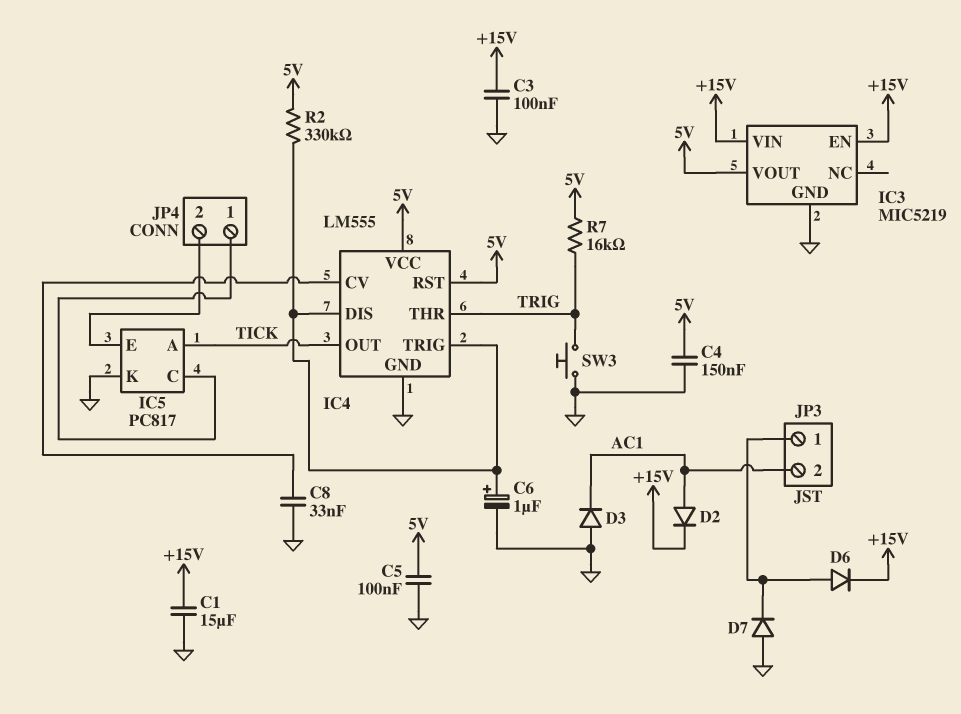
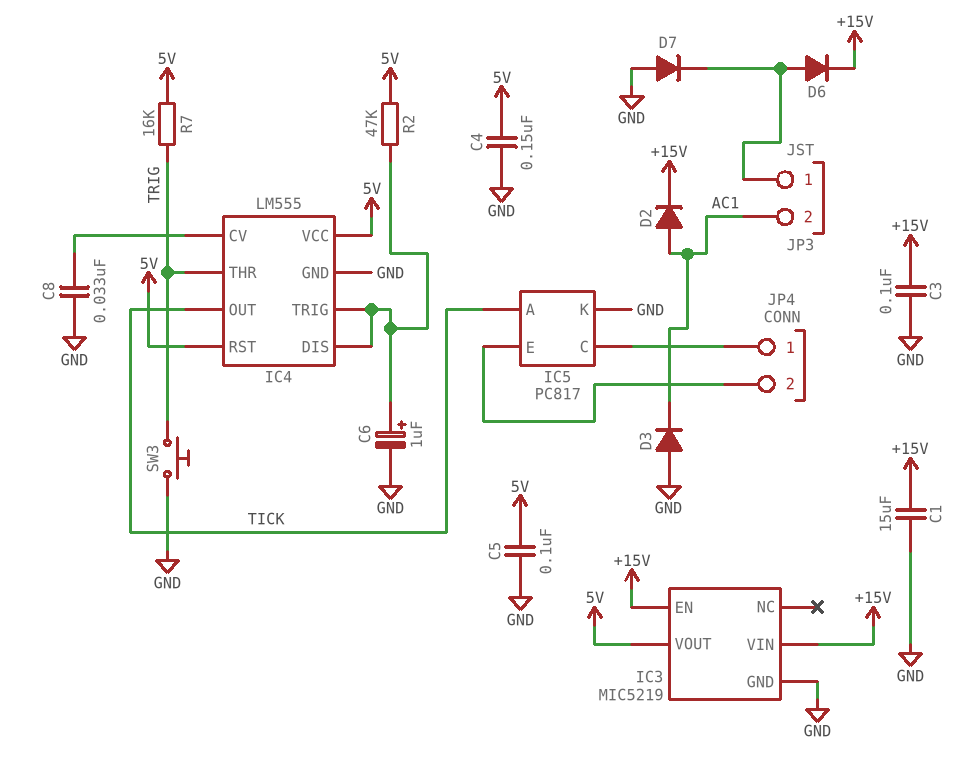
R2: 330k (5V, IC4/DIS) -> 47k (5V, IC4/DIS)

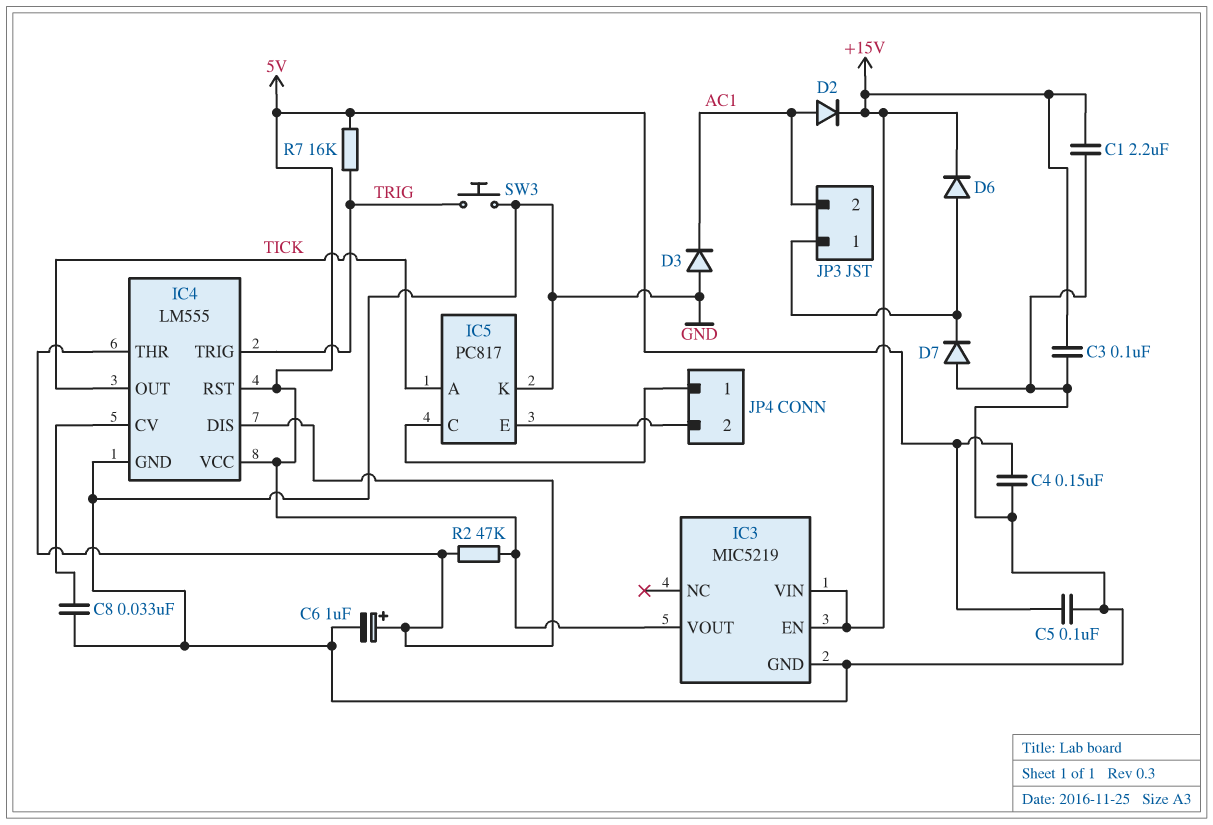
C1: 15uF (+15V, GND) -> 2.2uF (+15V, GND)
IC4 pin THR: TRIG -> IC4/DIS
IC4 pin TRIG: IC4/DIS -> TRIG

